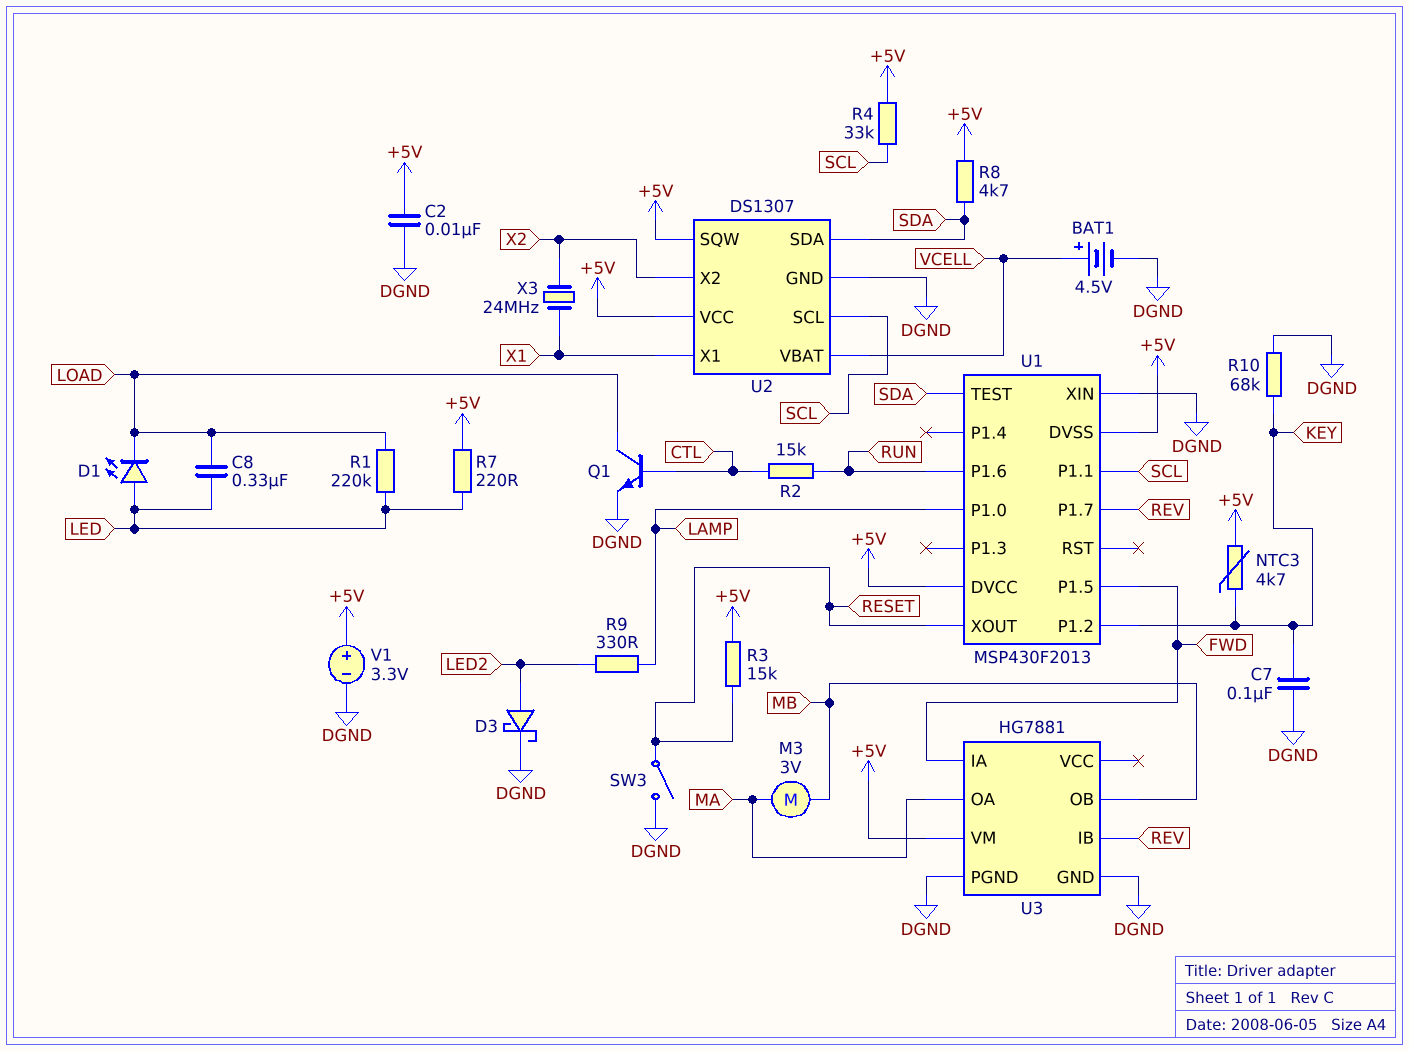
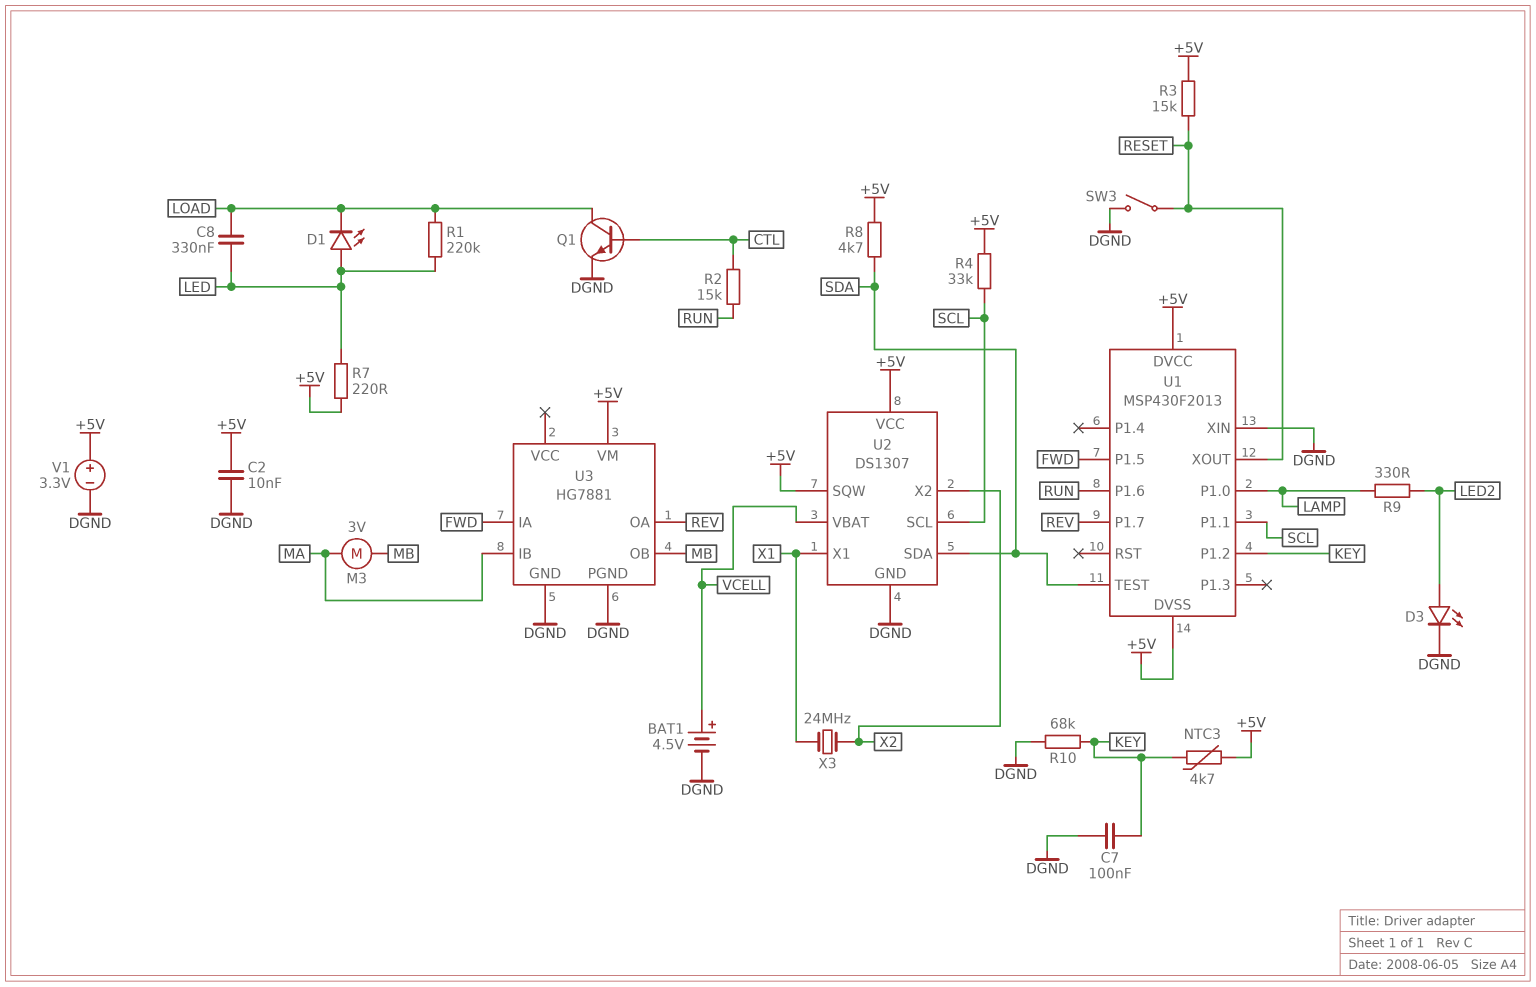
D3: schottky (A LED2, K DGND) -> LED (A LED2, K DGND)
U3 pin IB: REV -> MA
U3 pin OA: MA -> REV

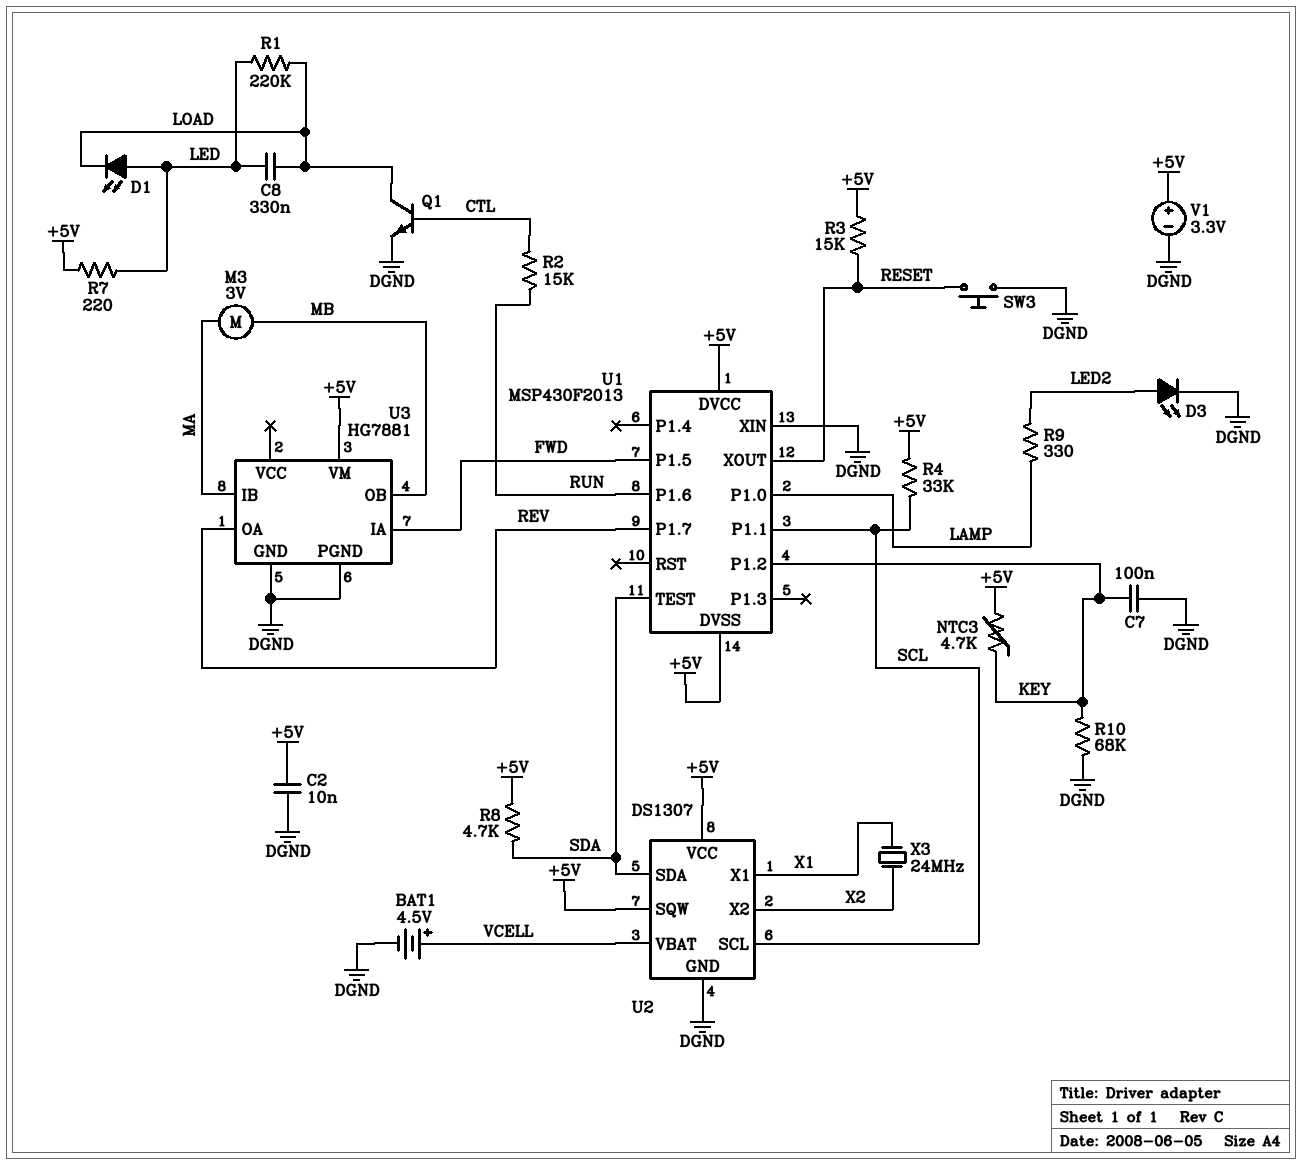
SW3: switch (DGND, RESET) -> button (DGND, RESET)

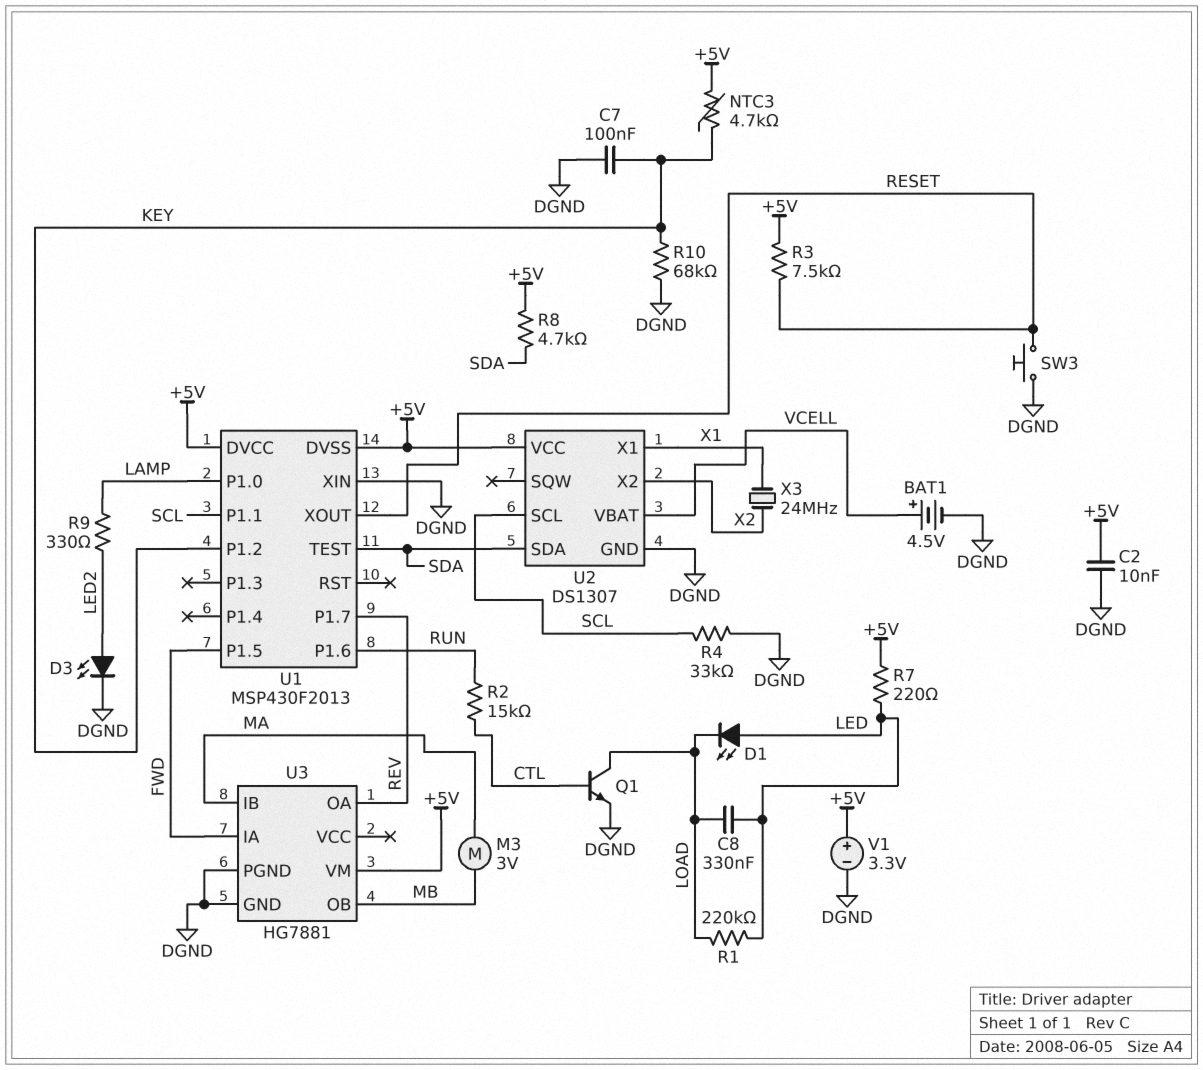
R3: 15k (+5V, RESET) -> 7.5k (+5V, RESET)
R4: 33k (+5V, SCL) -> 33k (DGND, SCL)
U2 pin SQW: +5V -> none

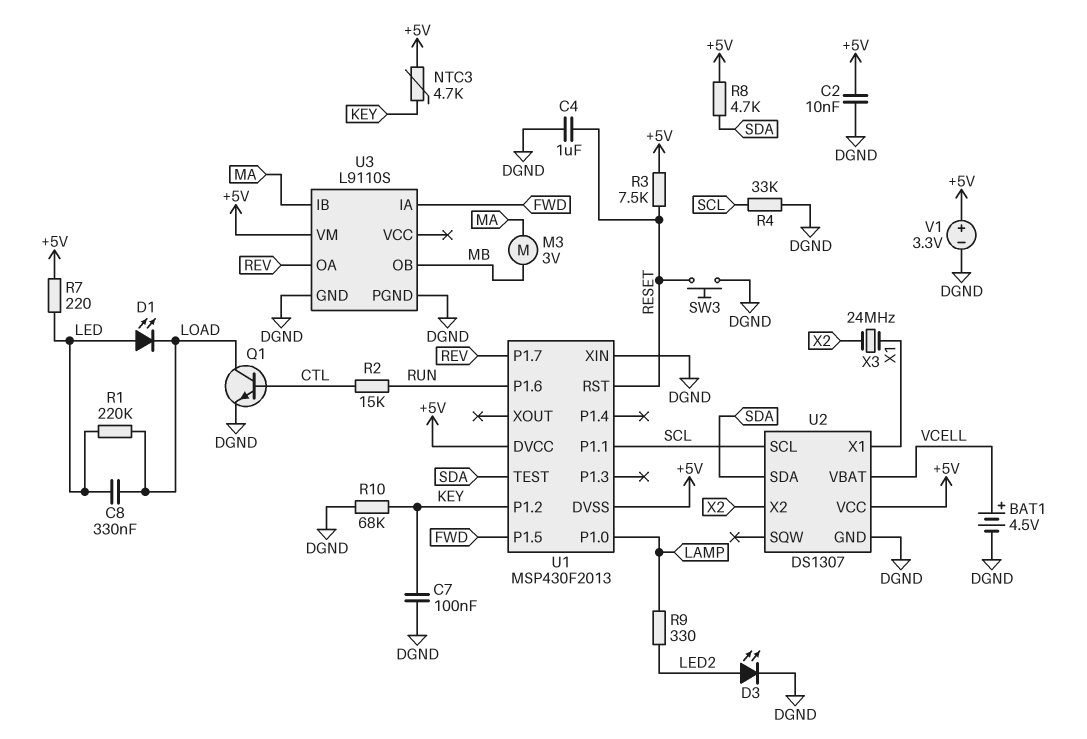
C4: none -> 1uF (DGND, RESET)
U1 pin RST: none -> RESET
U1 pin XOUT: RESET -> none
U3: HG7881 -> L9110S

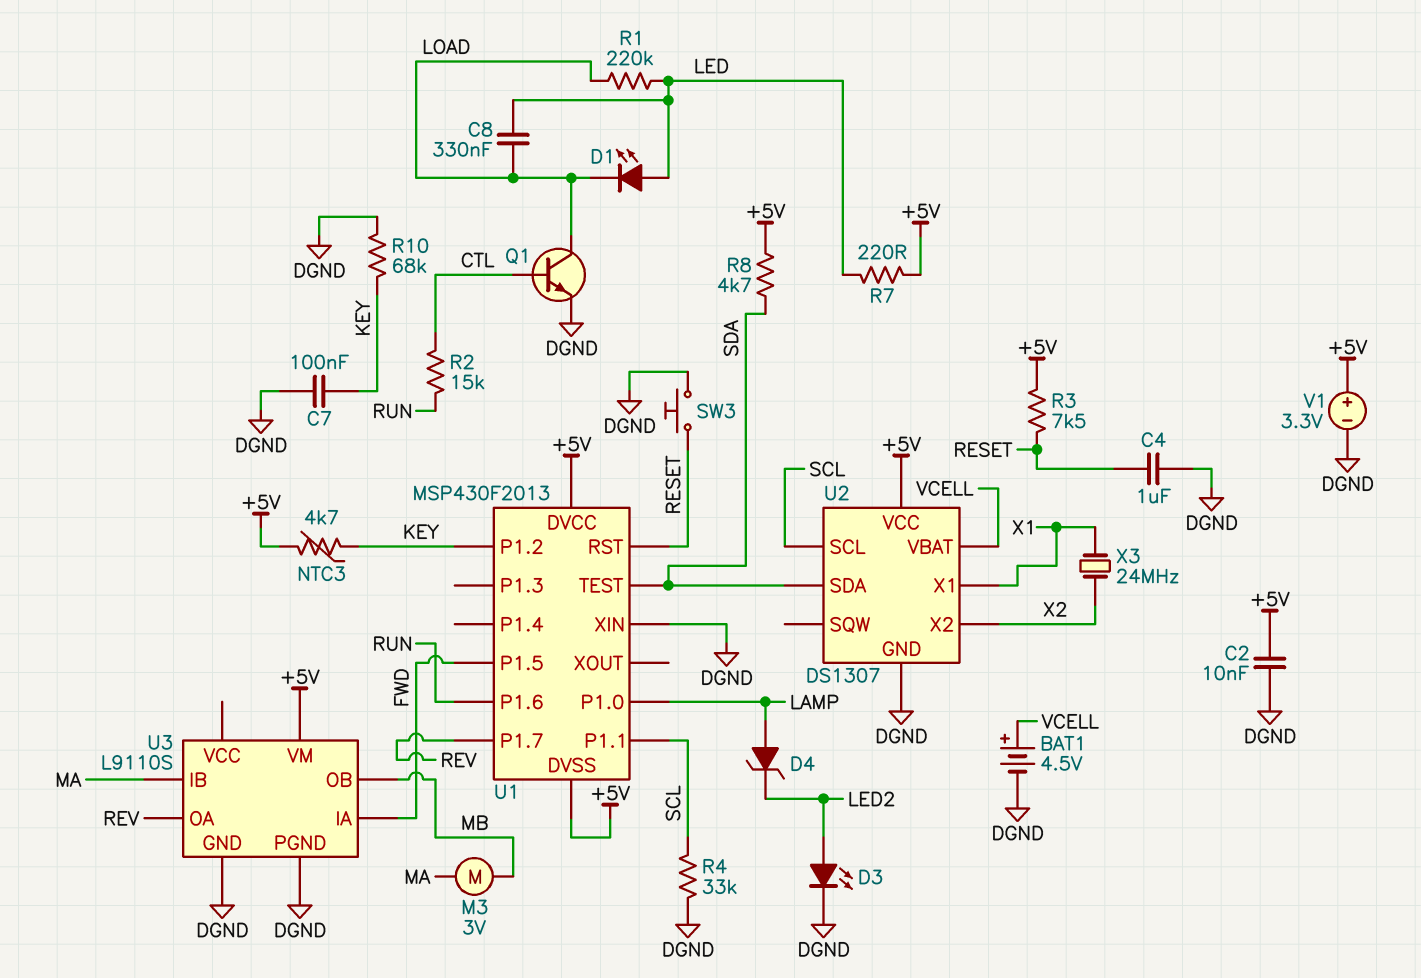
D4: none -> zener (A LAMP, K LED2)
R9: 330 (LAMP, LED2) -> none

